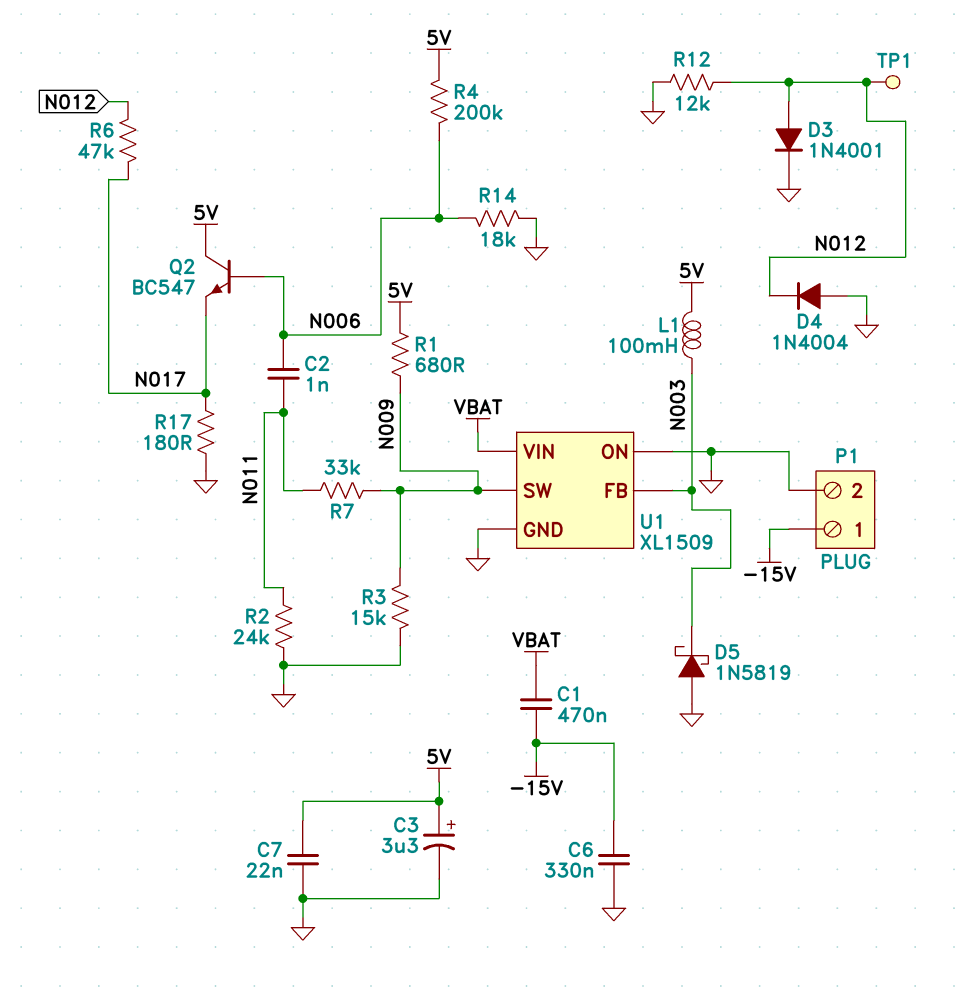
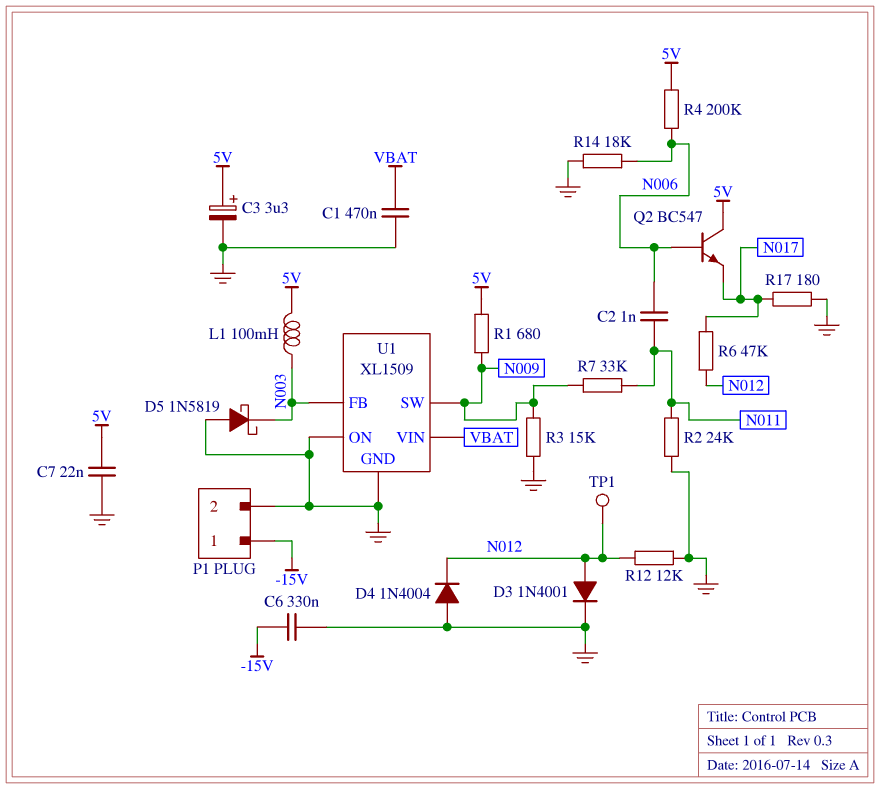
C1: 470nF (-15V, VBAT) -> 470nF (GND, VBAT)

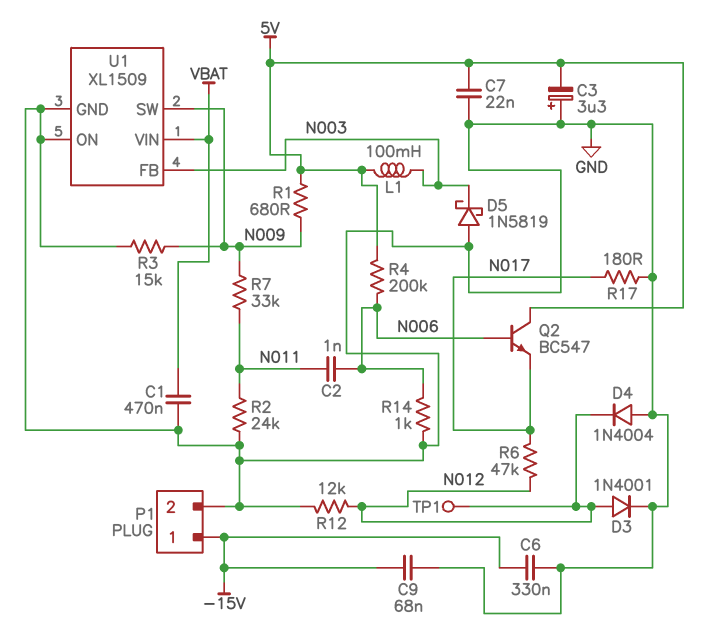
C3: 3.3uF (plus 5V, minus GND) -> 3.3uF (plus GND, minus 5V)
C9: none -> 68nF (-15V, GND)
R14: 18k (GND, N006) -> 1k (GND, N006)

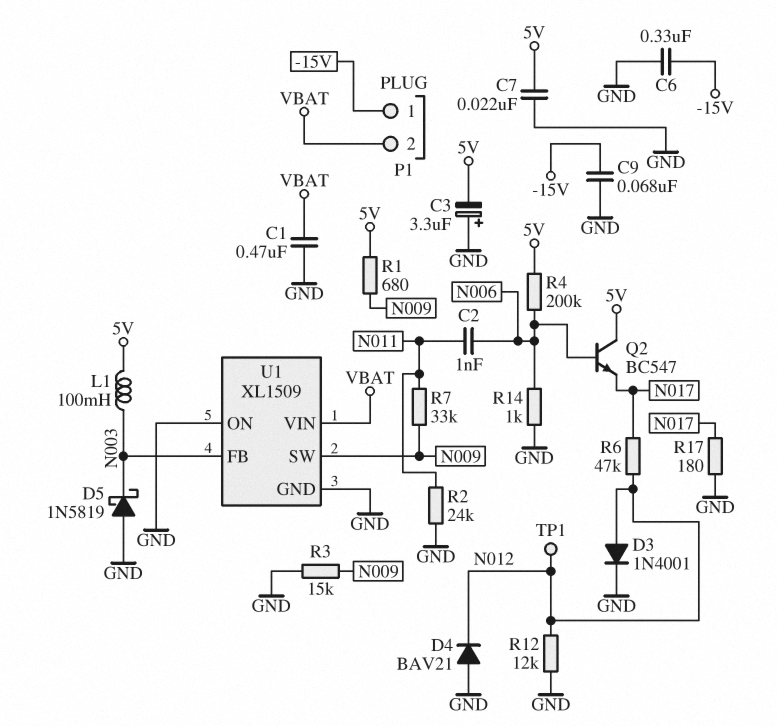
D4: diode 1N4004 (A GND, K N012) -> diode BAV21 (A GND, K N012)
P1 pin 2: GND -> VBAT

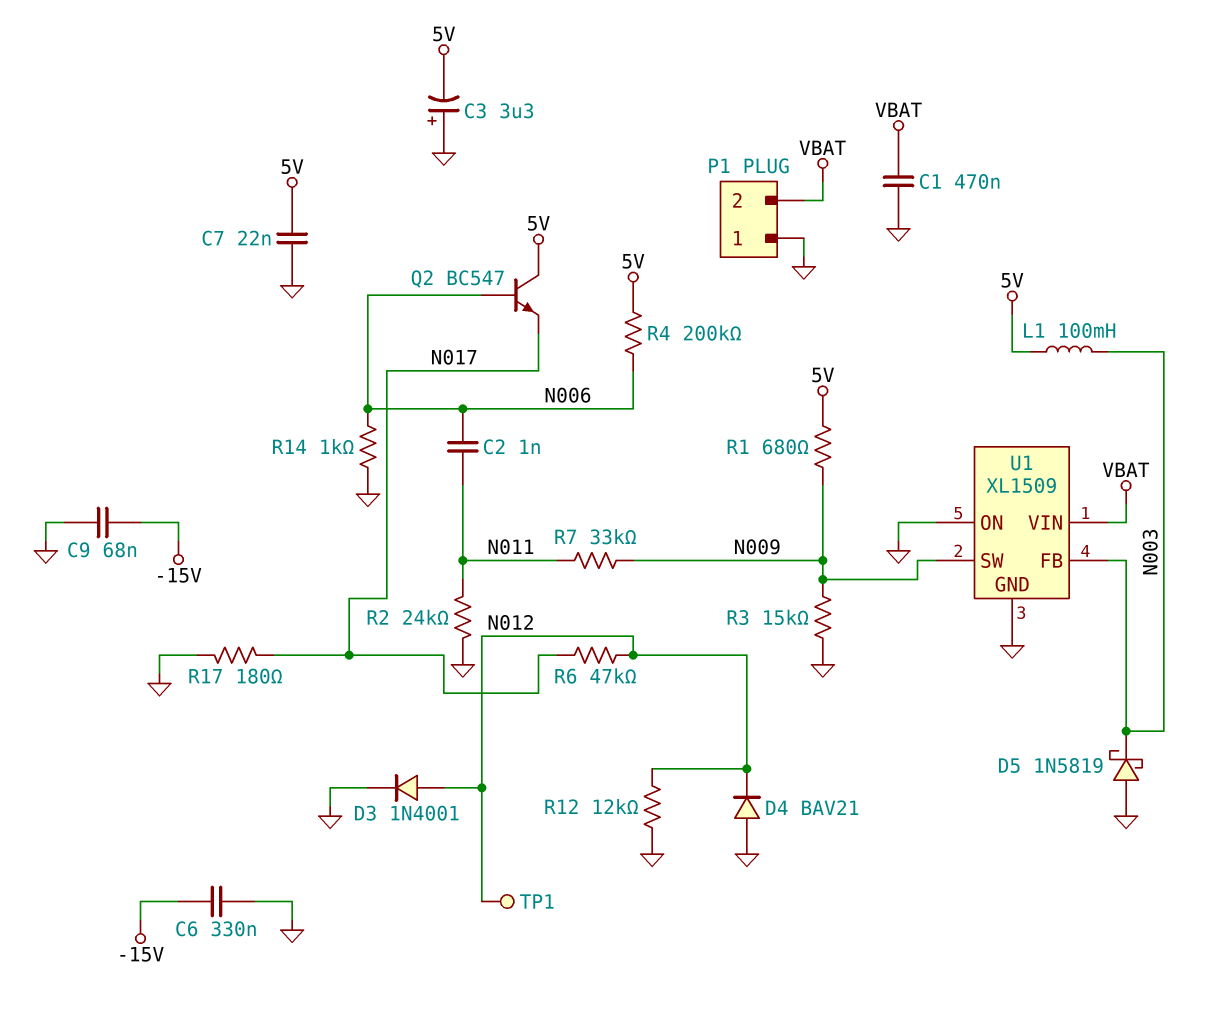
P1 pin 1: -15V -> GND

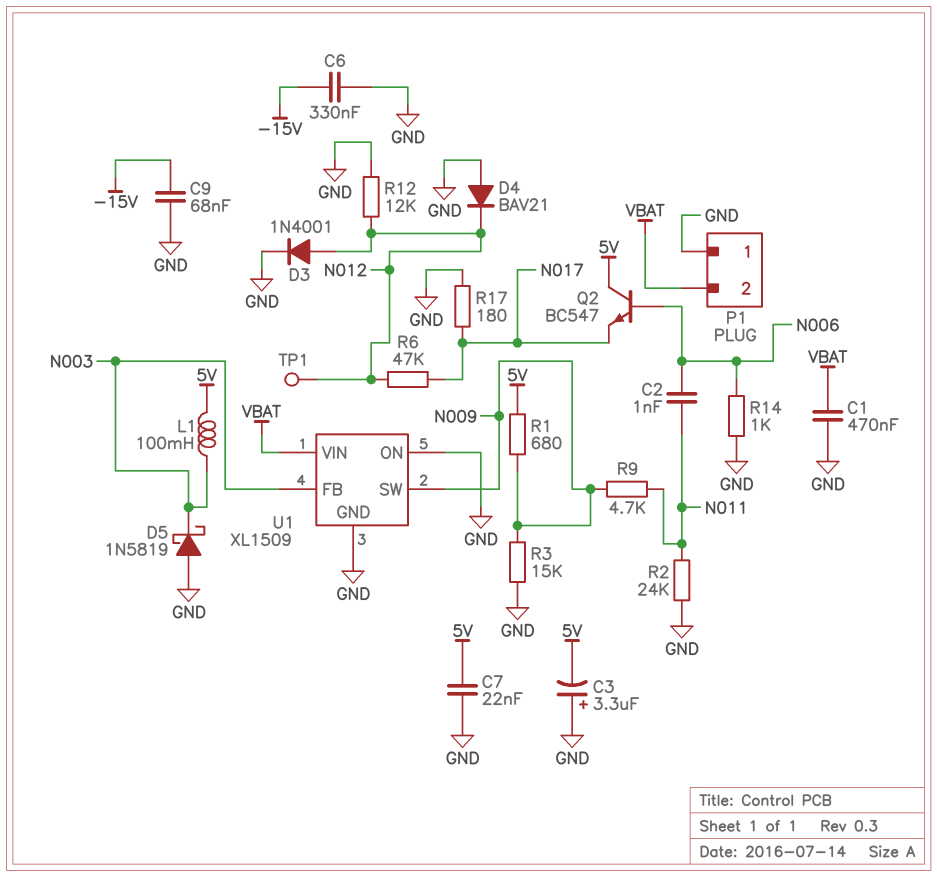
R4: 200k (5V, N006) -> none
R7: 33k (N009, N011) -> none
R9: none -> 4.7k (N009, N011)

